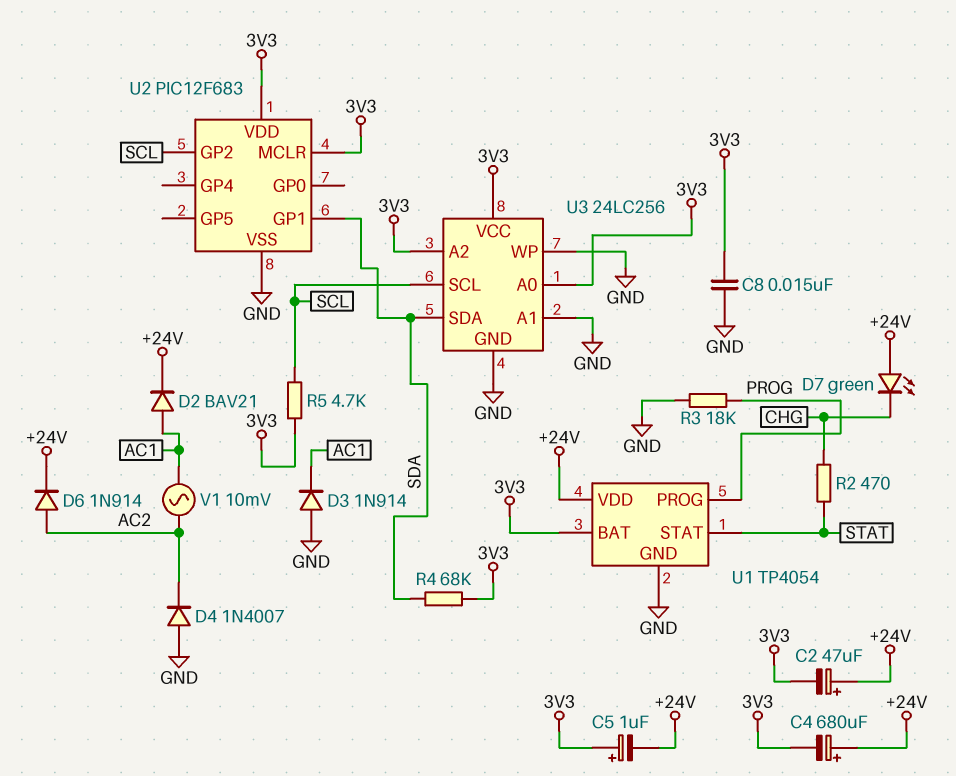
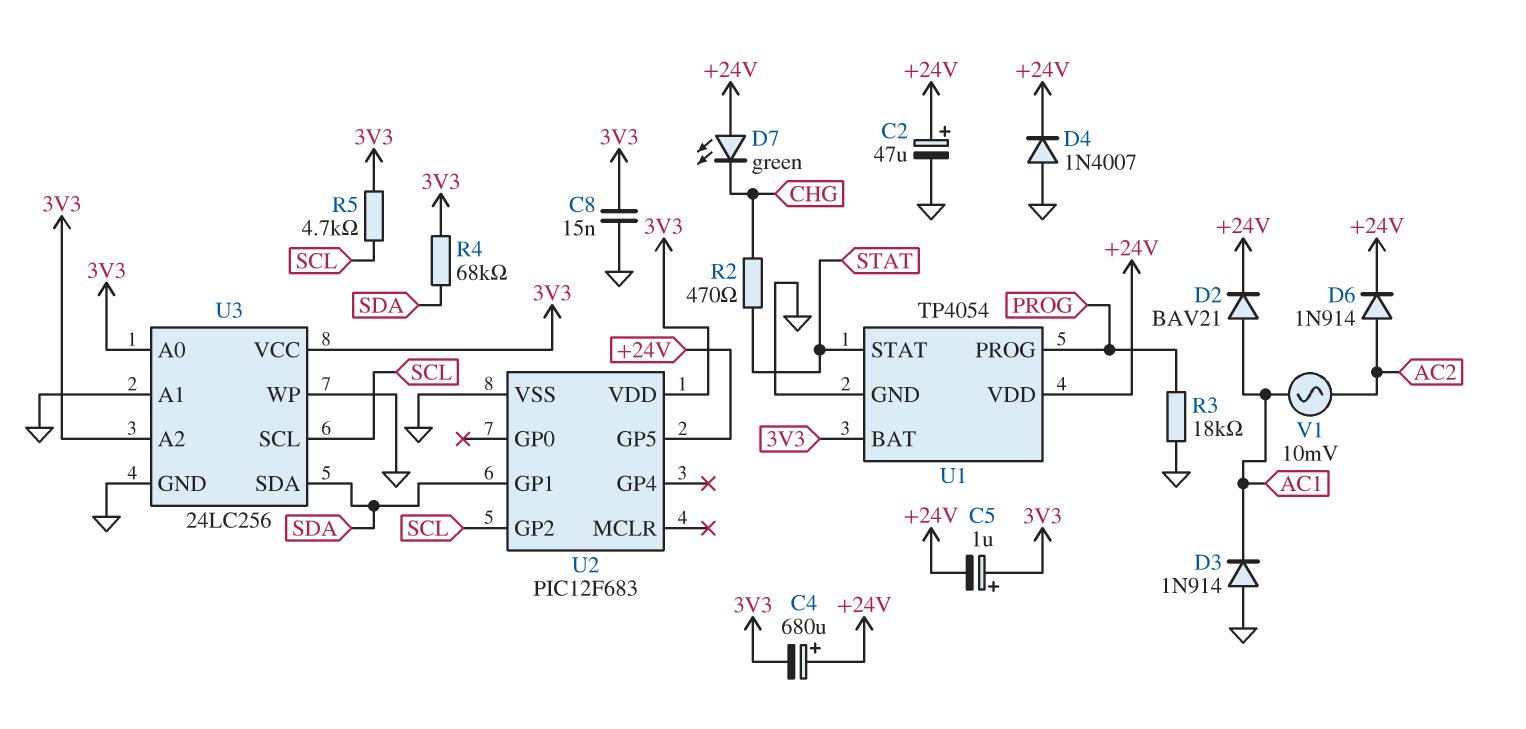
C2: 47uF (plus +24V, minus 3V3) -> 47uF (plus +24V, minus GND)
D4: diode 1N4007 (A GND, K AC2) -> diode 1N4007 (A GND, K +24V)
U2 pin GP5: none -> +24V
U2 pin MCLR: 3V3 -> none

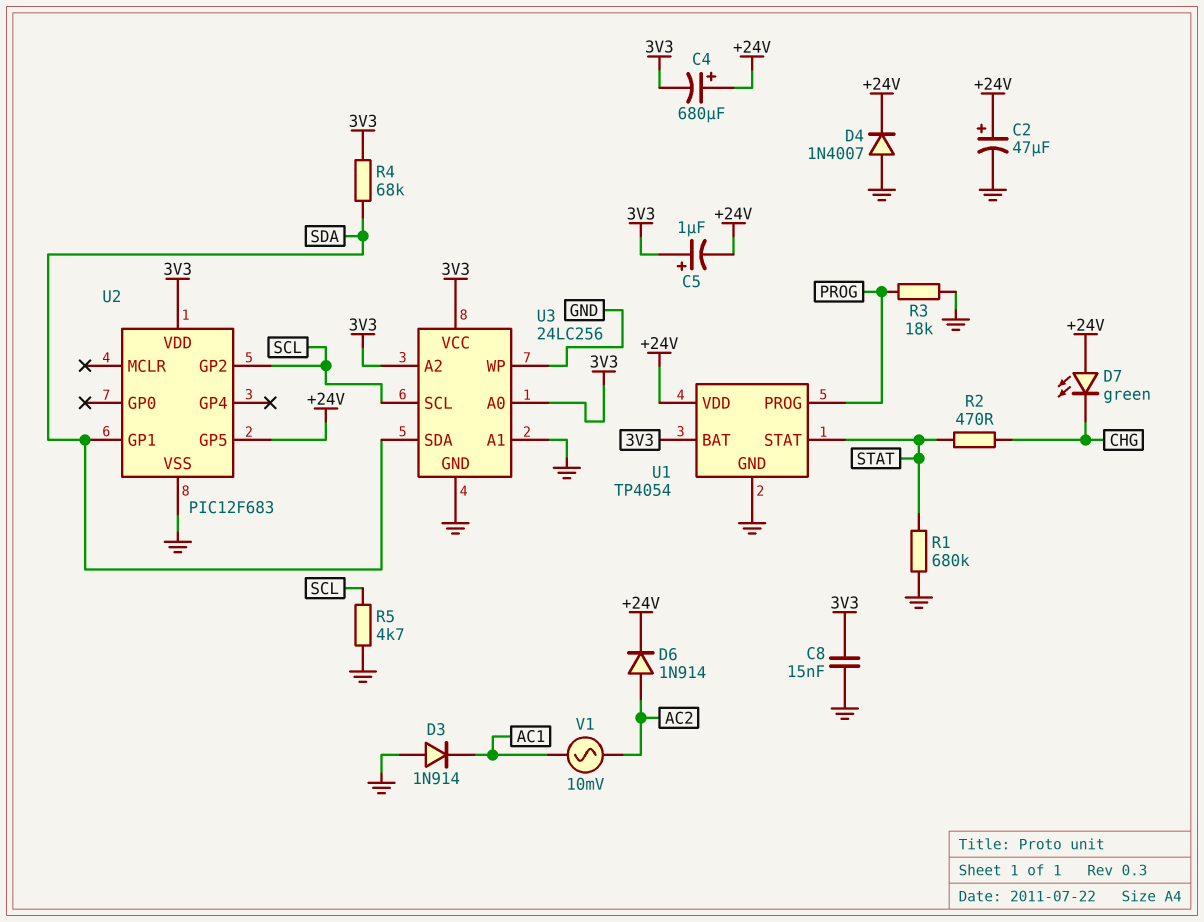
D2: diode BAV21 (A AC1, K +24V) -> none
R1: none -> 680k (GND, STAT)
R5: 4.7k (3V3, SCL) -> 4.7k (GND, SCL)

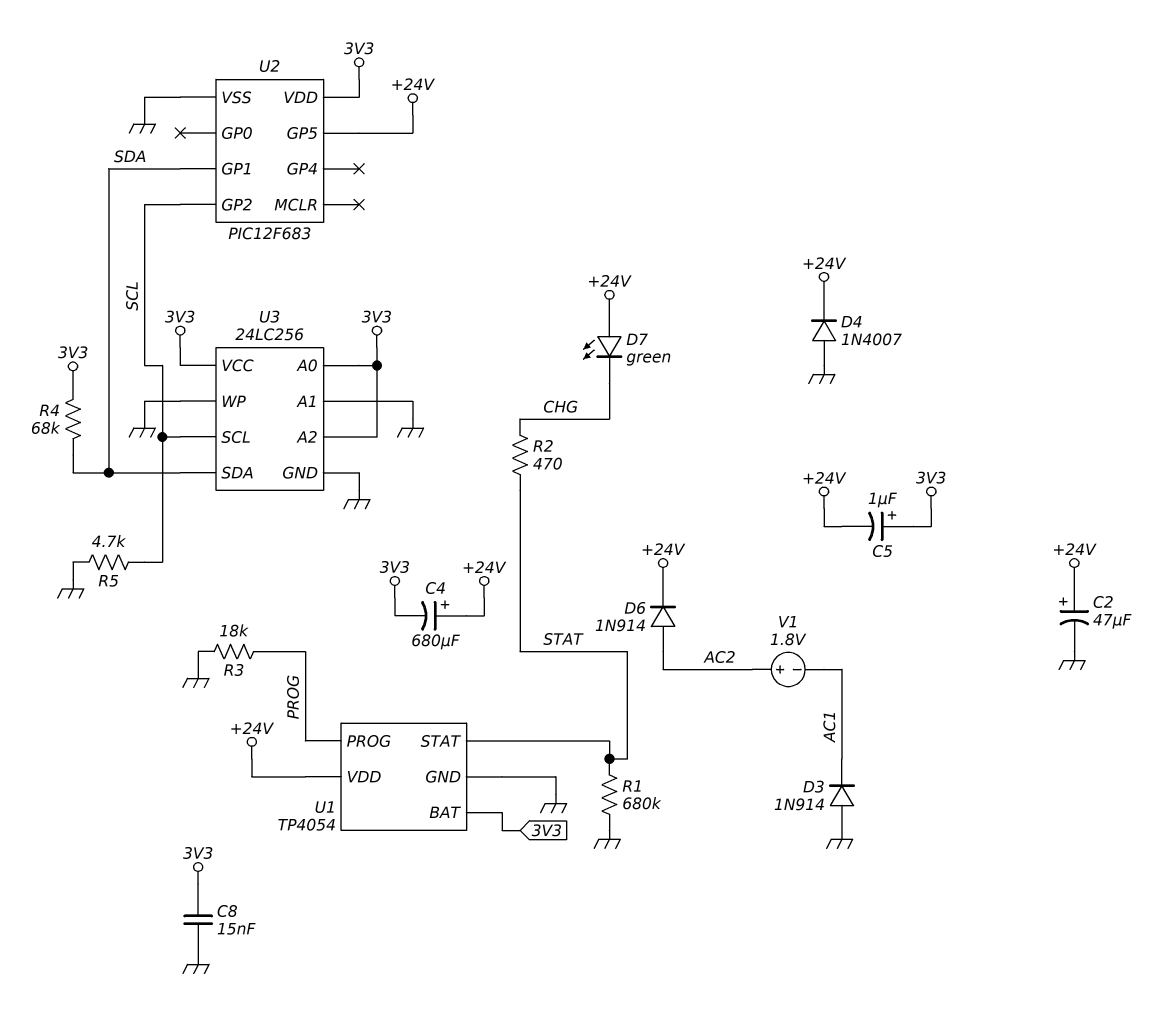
V1: AC 10mV (AC1, AC2) -> 1.8V (plus AC2, minus AC1)

